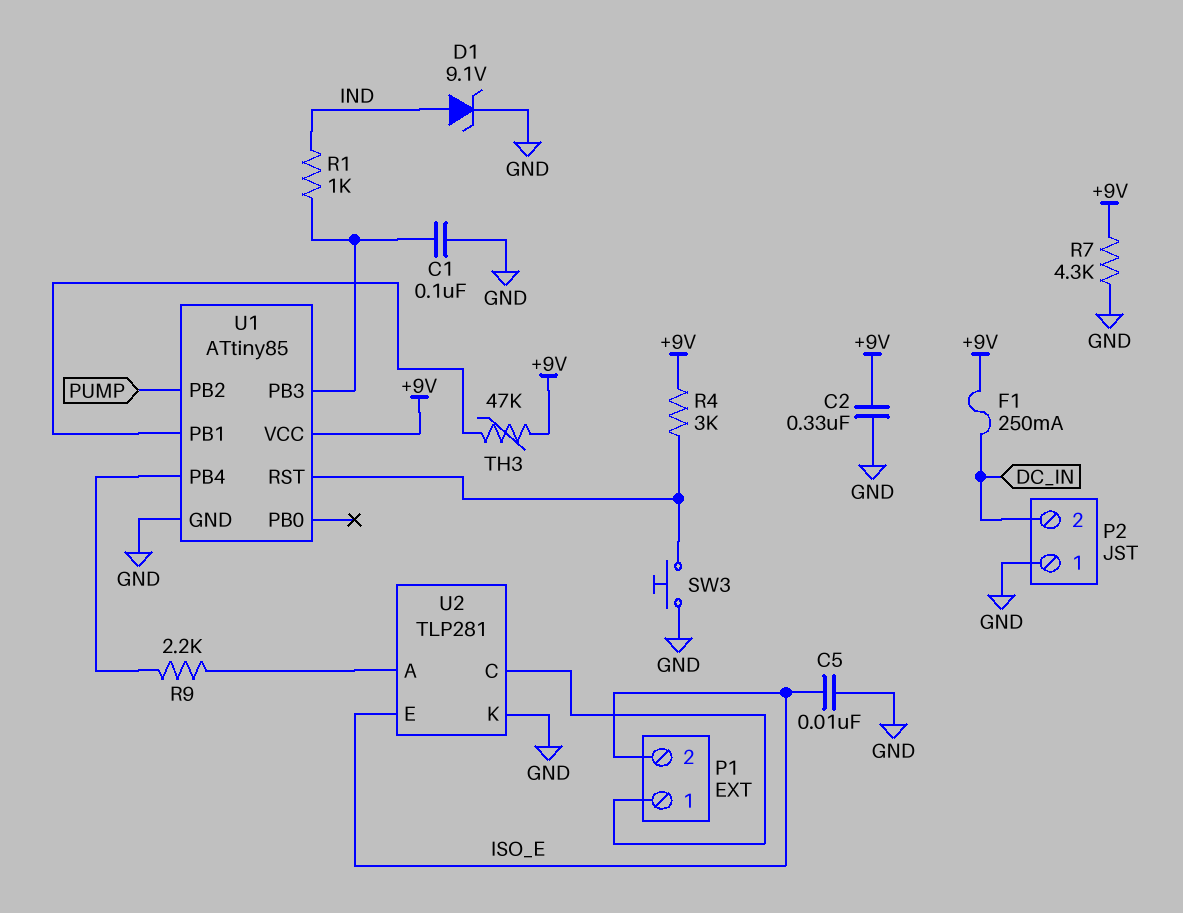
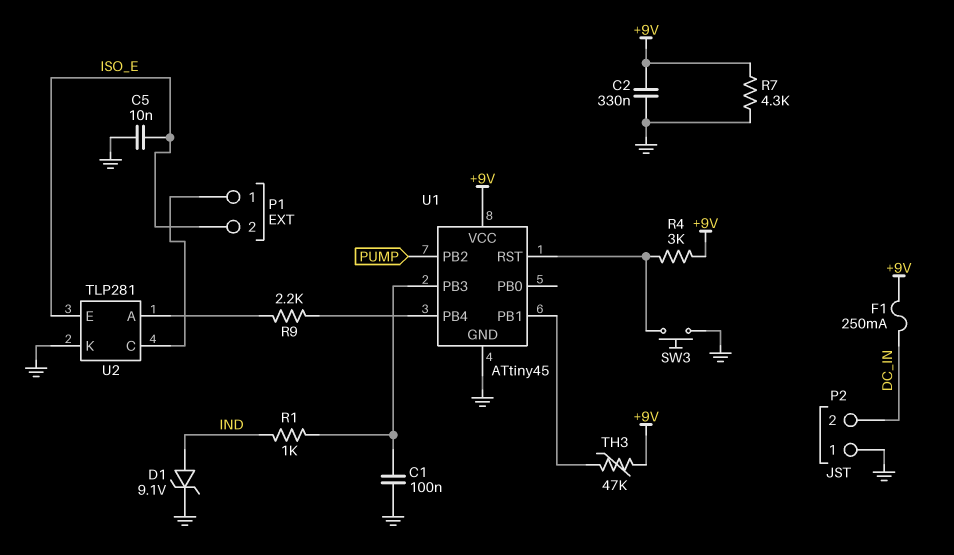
U1: ATtiny85 -> ATtiny45

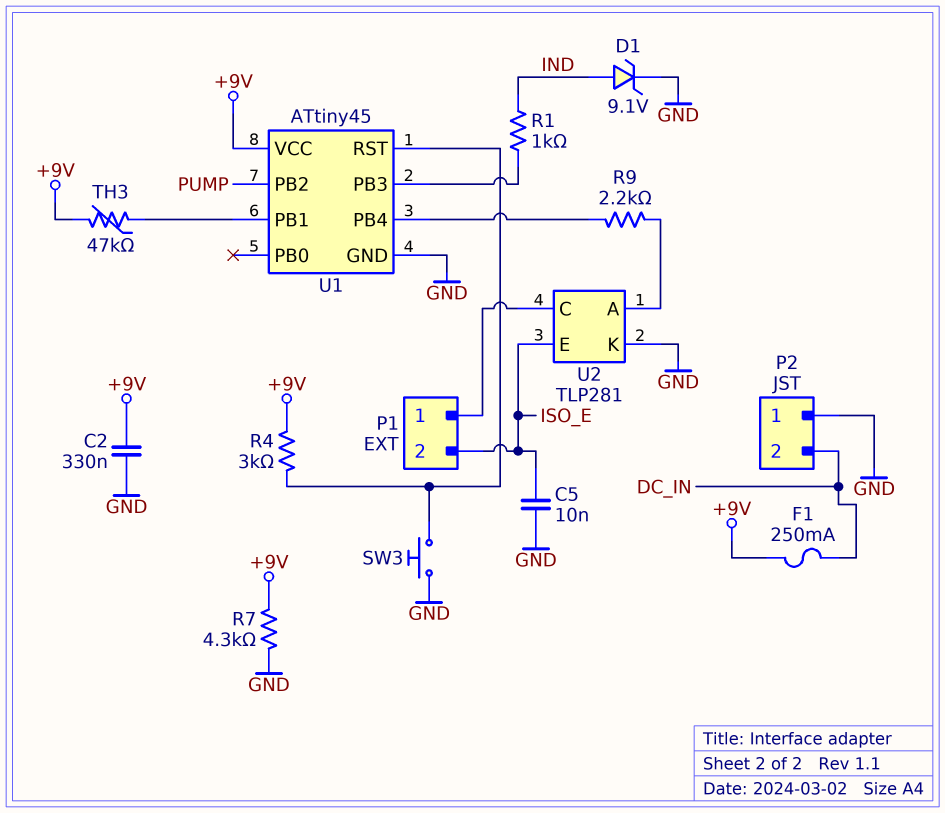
C1: 100nF (GND, U1/PB3) -> none

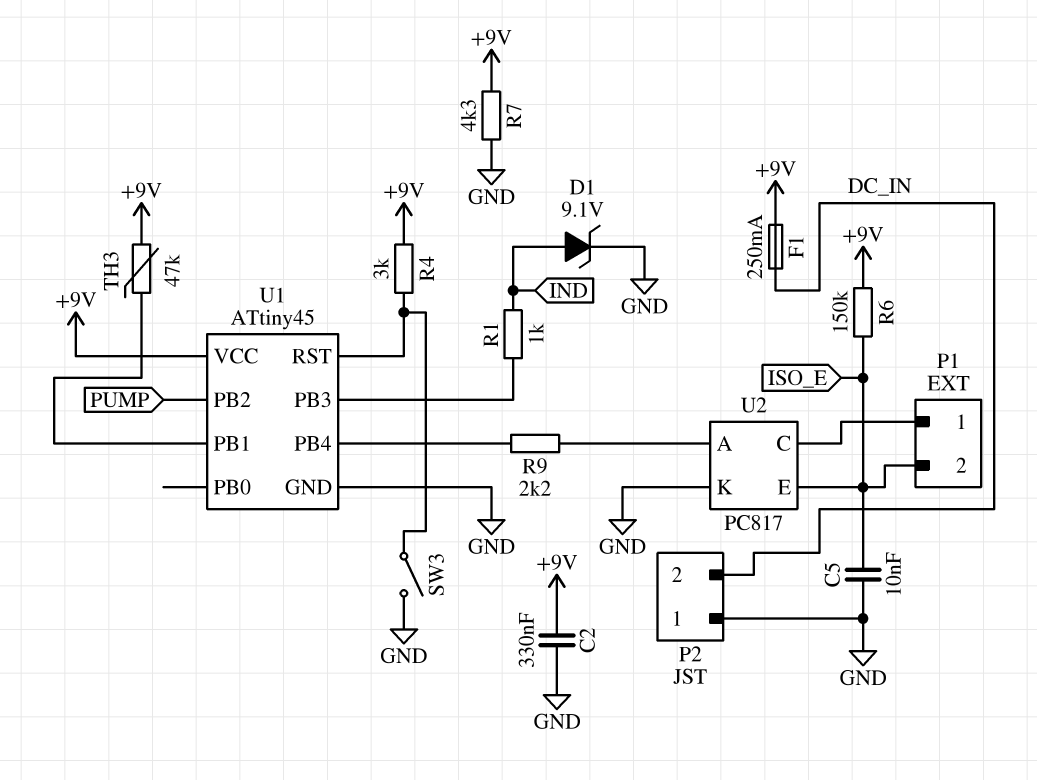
R6: none -> 150k (+9V, ISO_E)
SW3: button (GND, U1/RST) -> switch (GND, U1/RST)
U2: TLP281 -> PC817

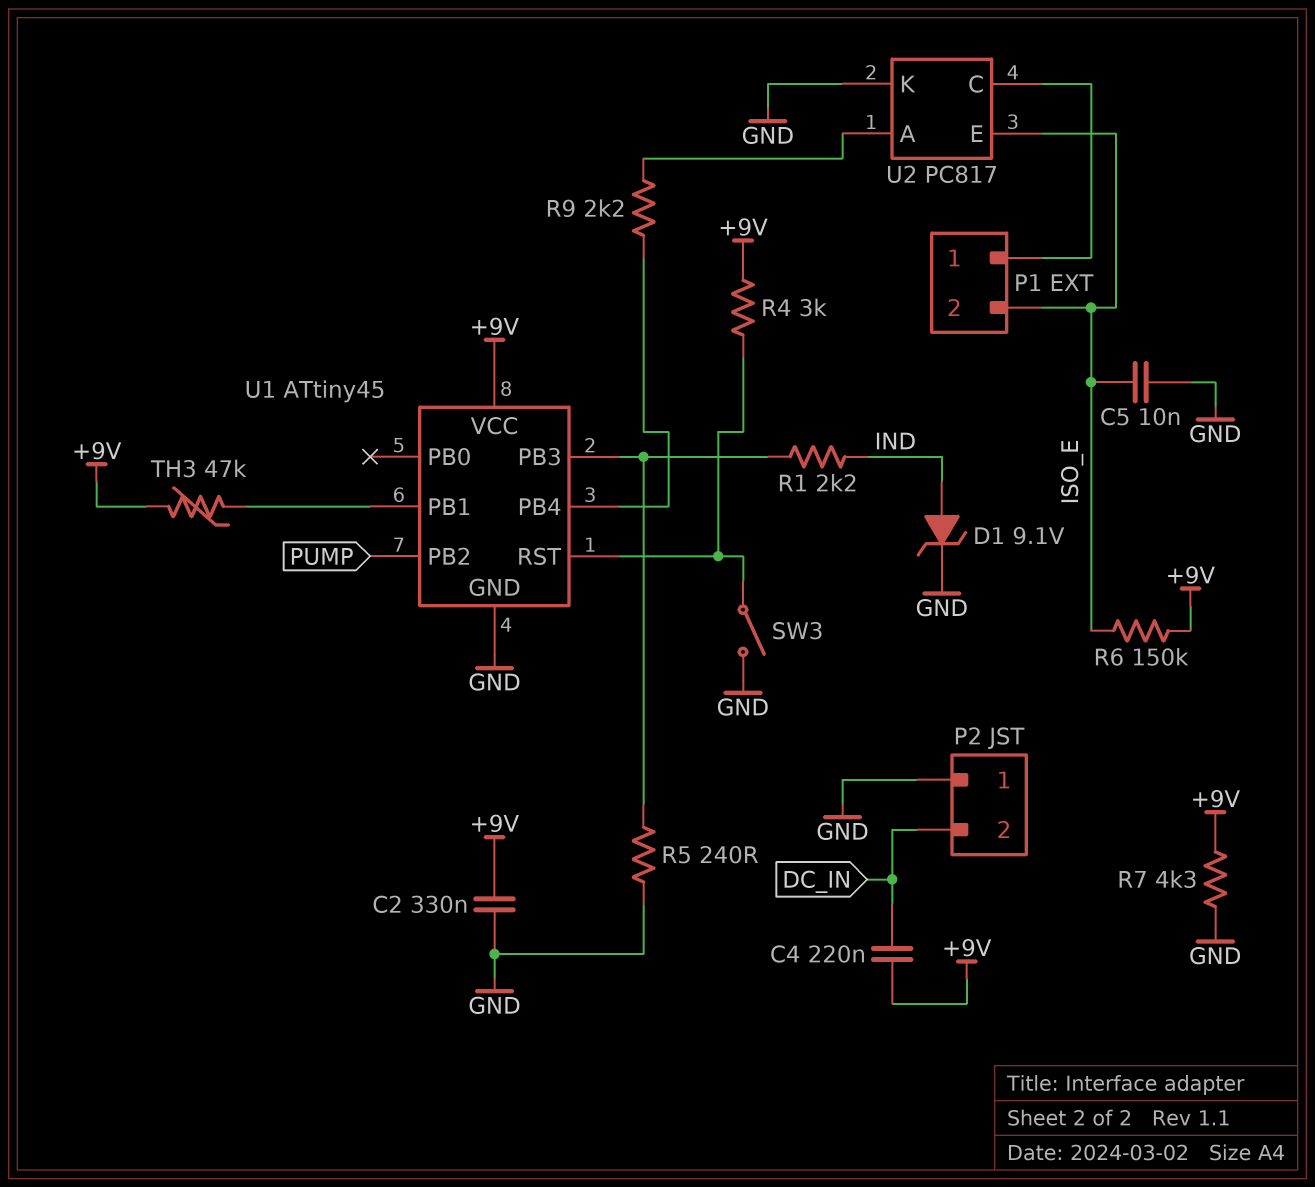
C4: none -> 220nF (+9V, DC_IN)
F1: 250mA (+9V, DC_IN) -> none
R1: 1k (IND, U1/PB3) -> 2.2k (IND, U1/PB3)
R5: none -> 240 (GND, U1/PB3)

